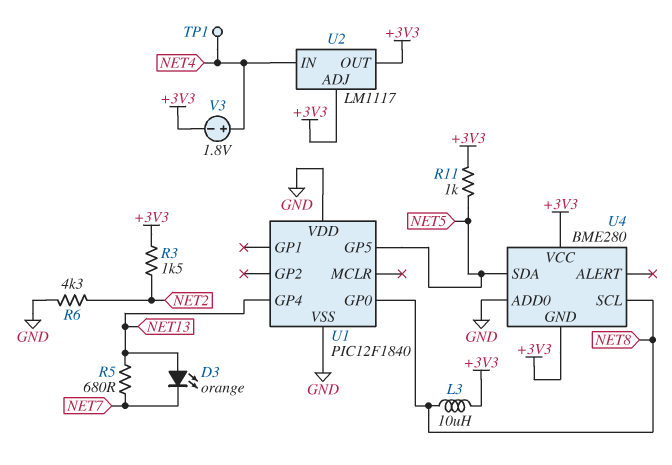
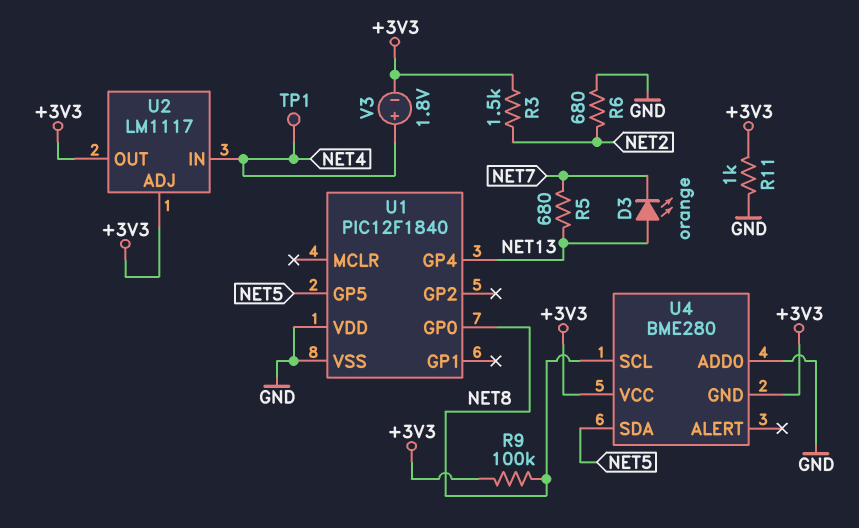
L3: 10uH (+3V3, NET8) -> none
R6: 4.3k (GND, NET2) -> 680 (GND, NET2)
R9: none -> 100k (+3V3, NET8)
R11: 1k (+3V3, NET5) -> 1k (+3V3, GND)

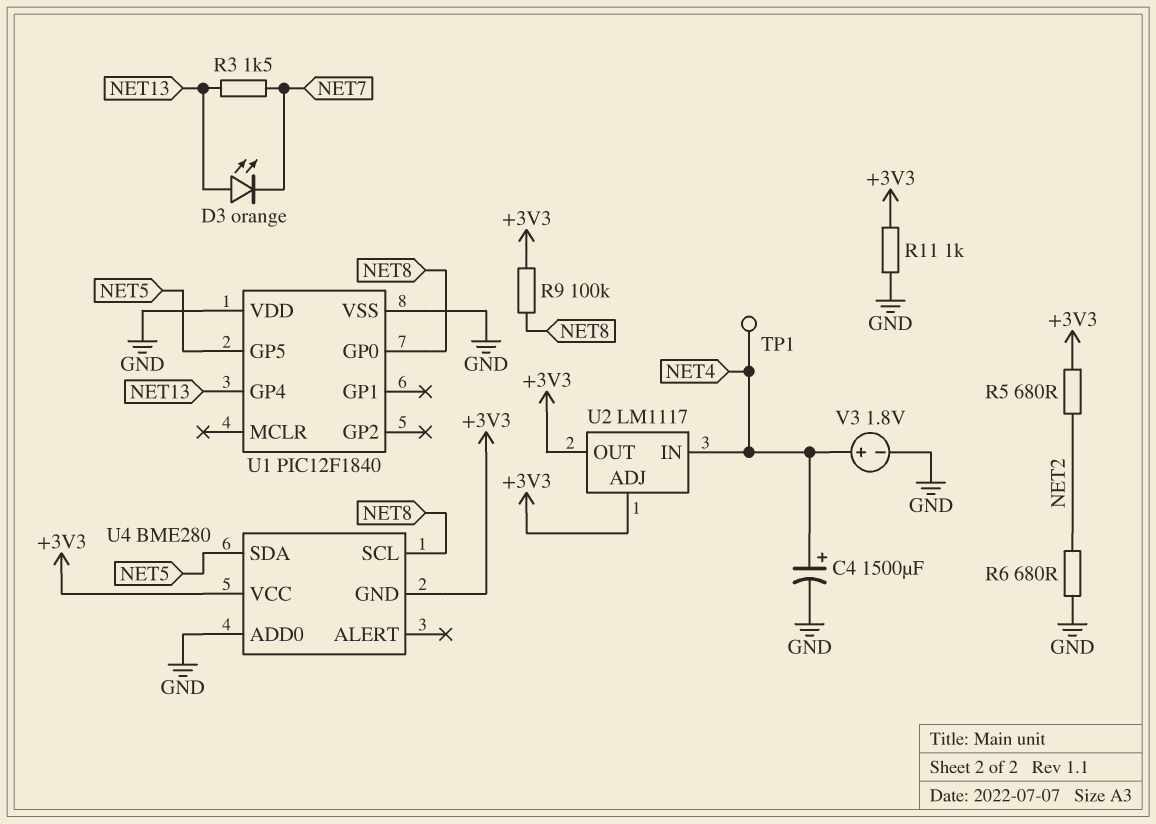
C4: none -> 1500uF (plus NET4, minus GND)
R3: 1.5k (+3V3, NET2) -> 1.5k (NET7, NET13)
R5: 680 (NET7, NET13) -> 680 (+3V3, NET2)
V3: 1.8V (plus NET4, minus +3V3) -> 1.8V (plus NET4, minus GND)

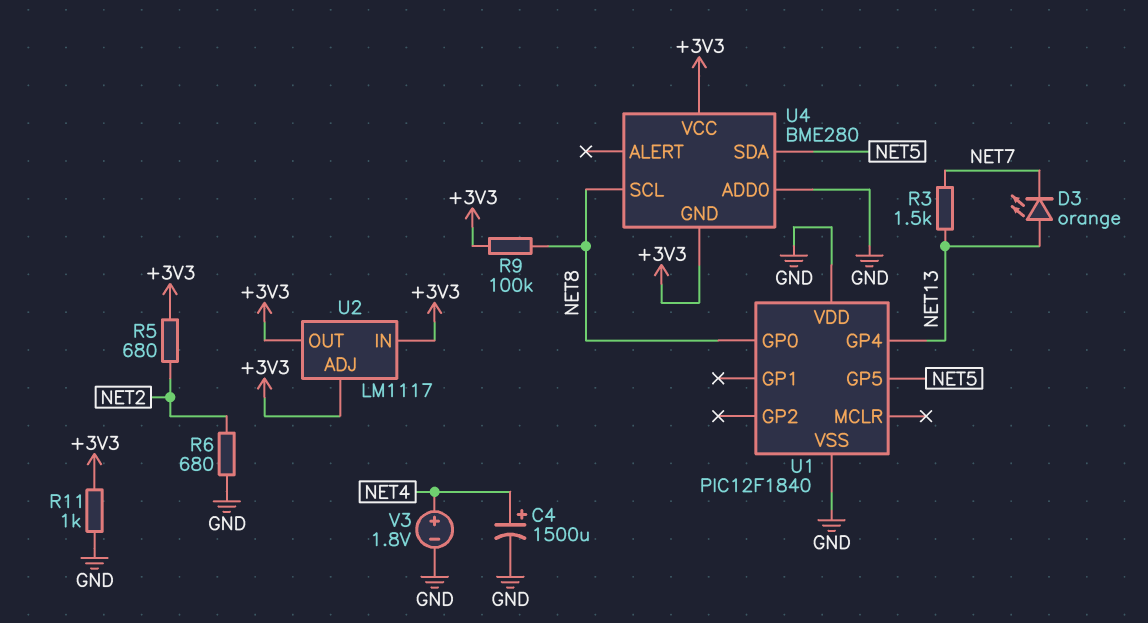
TP1: test point (NET4) -> none
U2 pin IN: NET4 -> +3V3

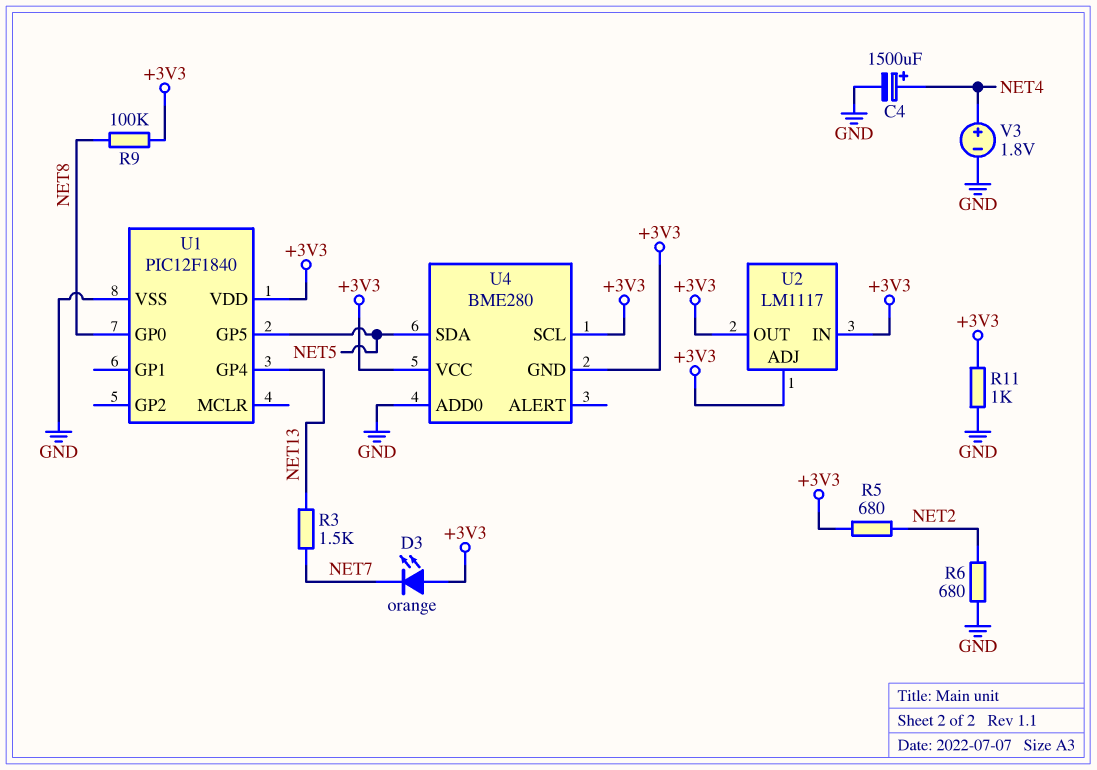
D3: LED orange (A NET13, K NET7) -> LED orange (A +3V3, K NET7)
U1 pin VDD: GND -> +3V3
U4 pin SCL: NET8 -> +3V3

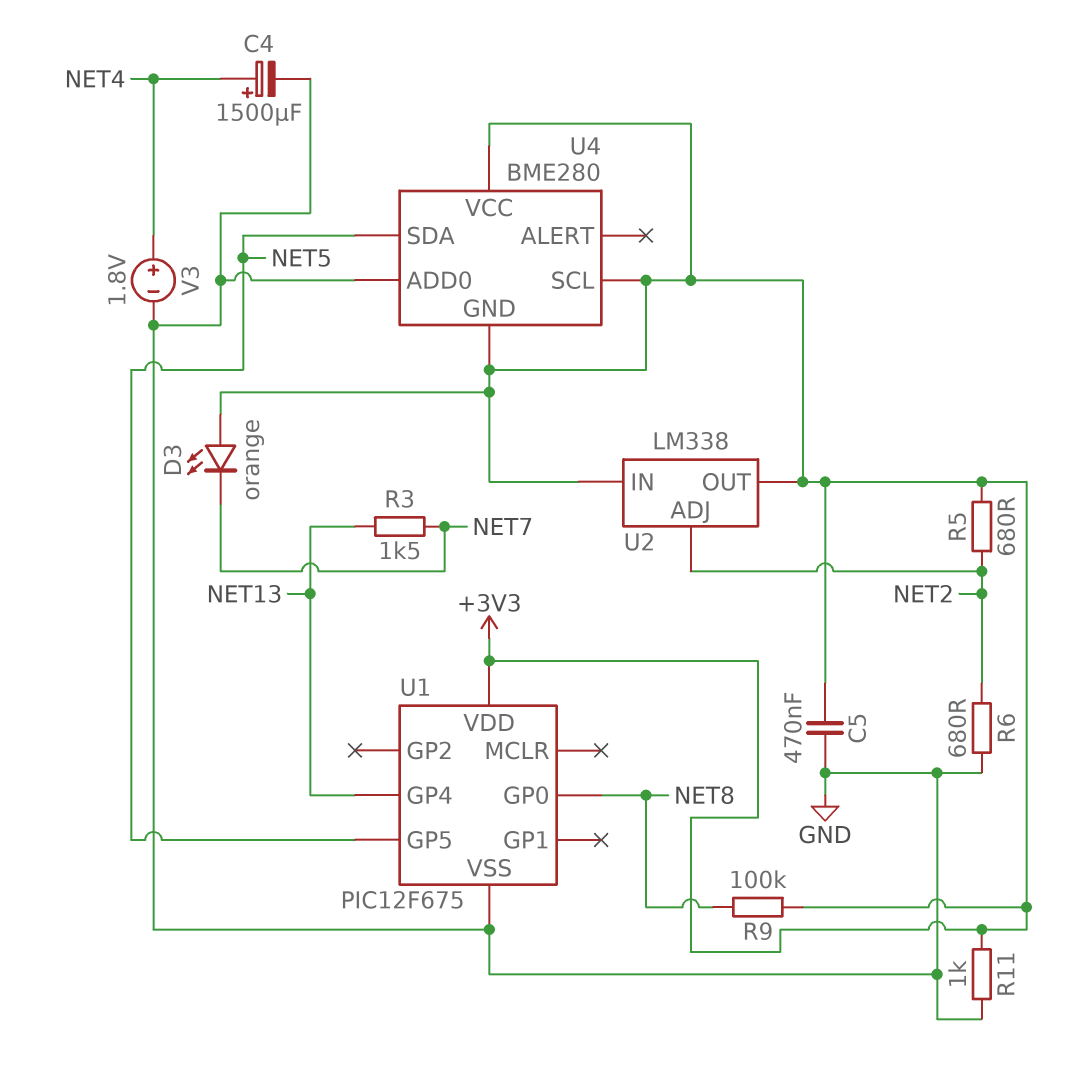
C5: none -> 470nF (+3V3, GND)
U1: PIC12F1840 -> PIC12F675
U2: LM1117 -> LM338
U2 pin ADJ: +3V3 -> NET2

